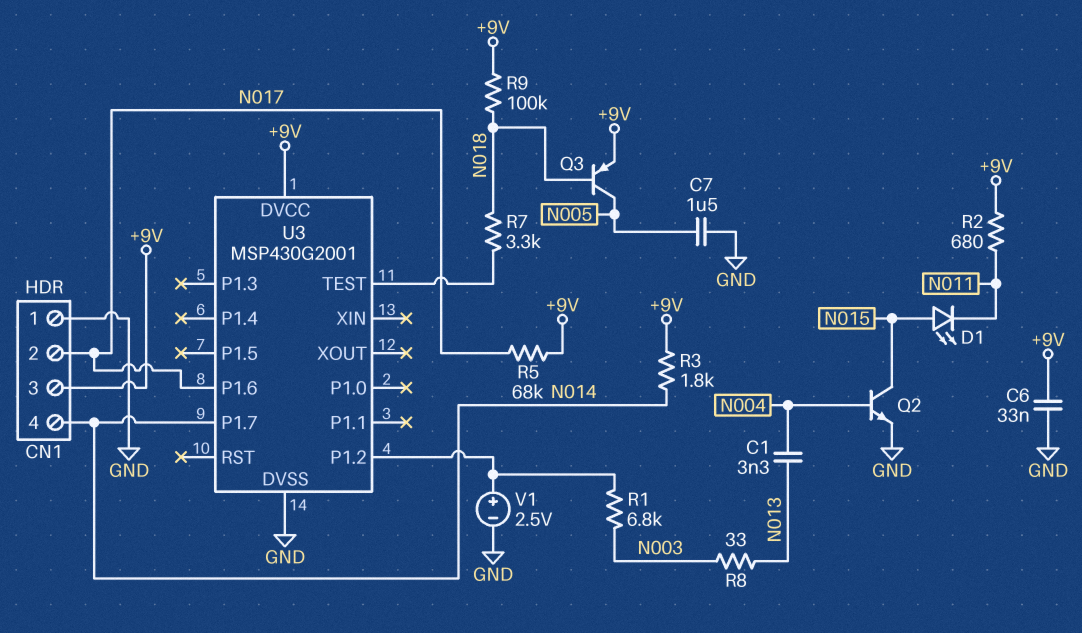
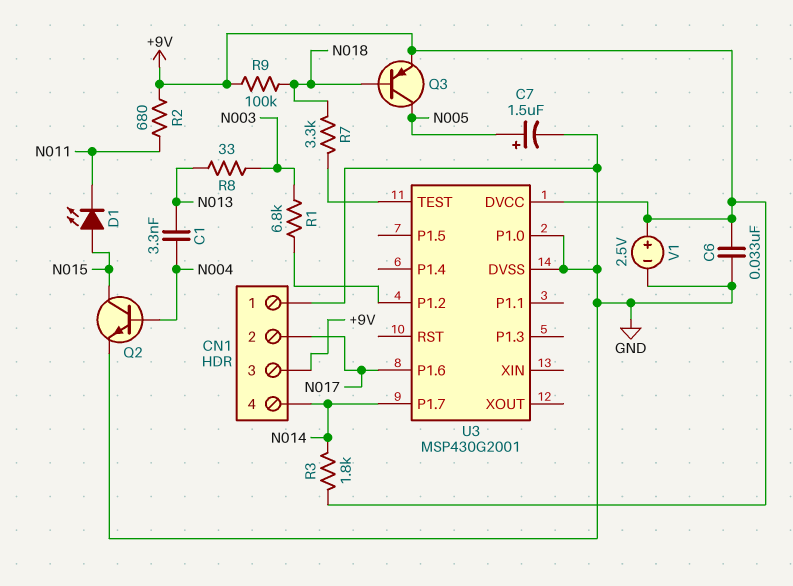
C7: 1.5uF (GND, N005) -> 1.5uF (plus N005, minus GND)
R5: 68k (+9V, N017) -> none
U3 pin P1.0: none -> GND
V1: 2.5V (plus U3/P1.2, minus GND) -> 2.5V (plus +9V, minus GND)

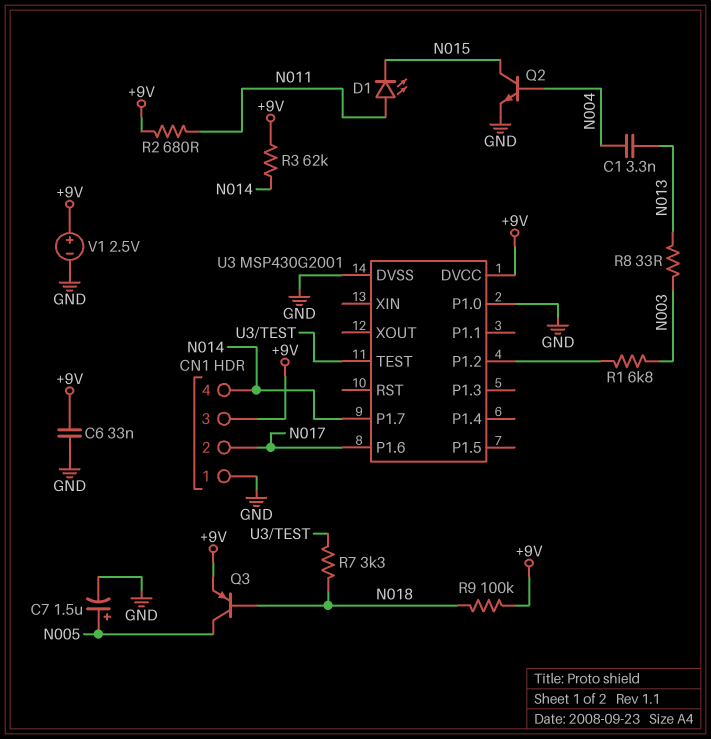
D1: LED (A N015, K N011) -> LED (A N011, K N015)
R3: 1.8k (+9V, N014) -> 62k (+9V, N014)

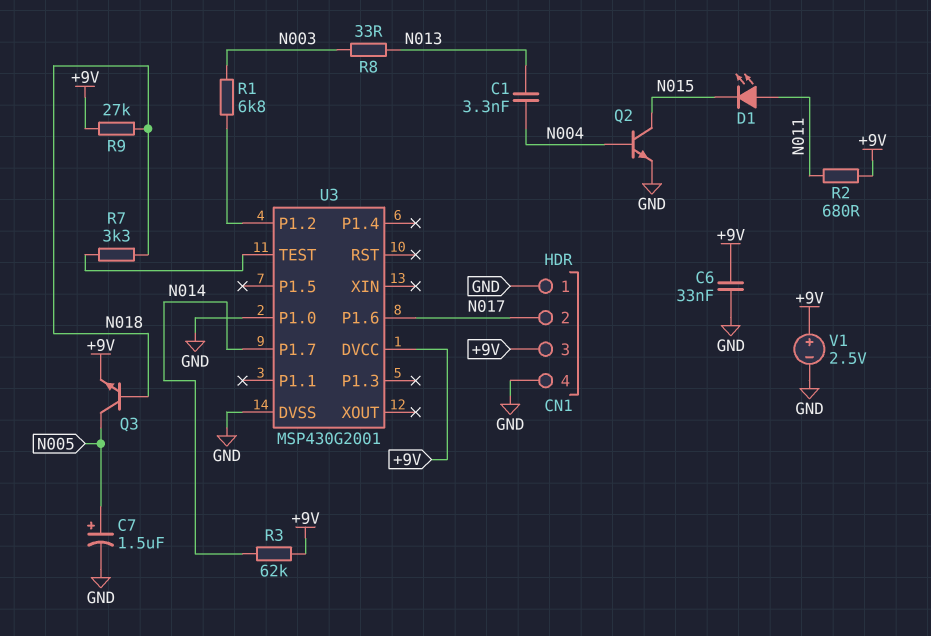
CN1 pin 4: N014 -> GND
Q3: PNP (B N018, C N005, E +9V) -> NPN (B N018, C N005, E +9V)
R9: 100k (+9V, N018) -> 27k (+9V, N018)

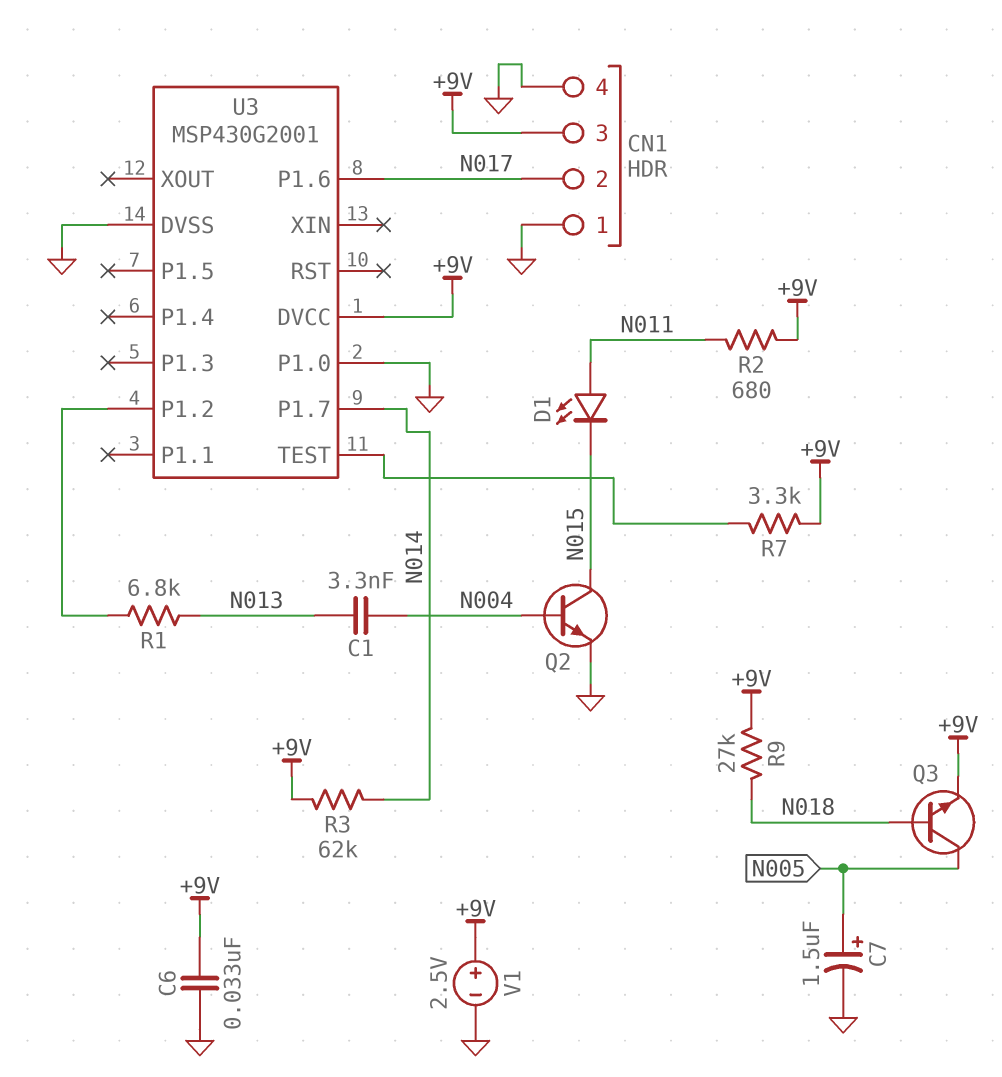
R1: 6.8k (N003, U3/P1.2) -> 6.8k (N013, U3/P1.2)
R7: 3.3k (N018, U3/TEST) -> 3.3k (+9V, U3/TEST)
R8: 33 (N003, N013) -> none

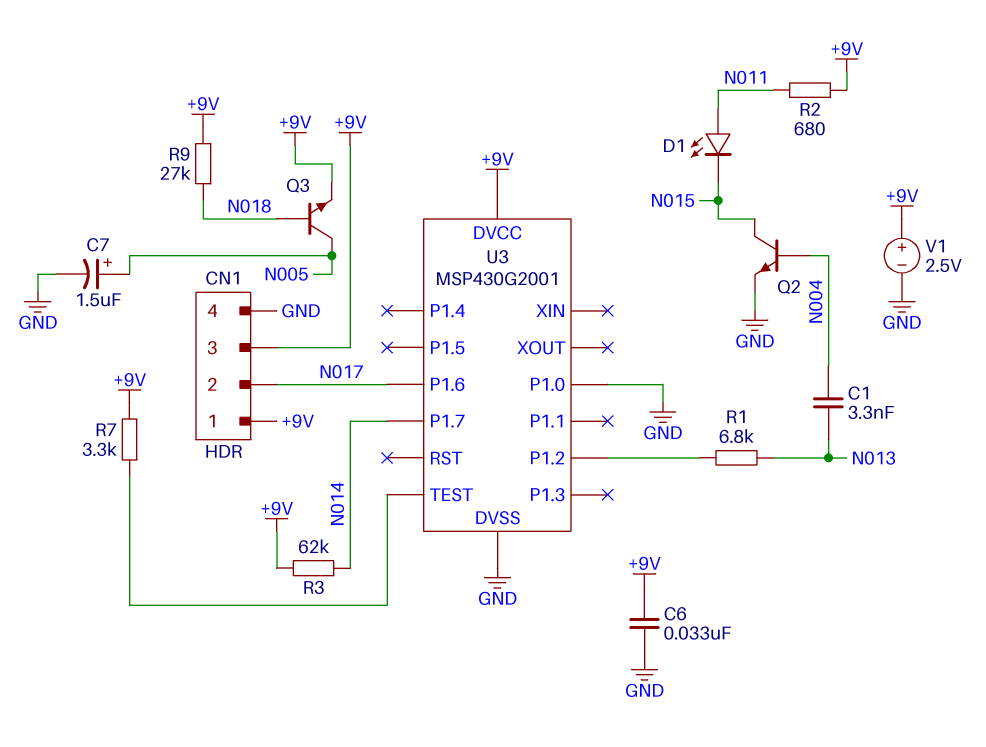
CN1 pin 1: GND -> +9V

